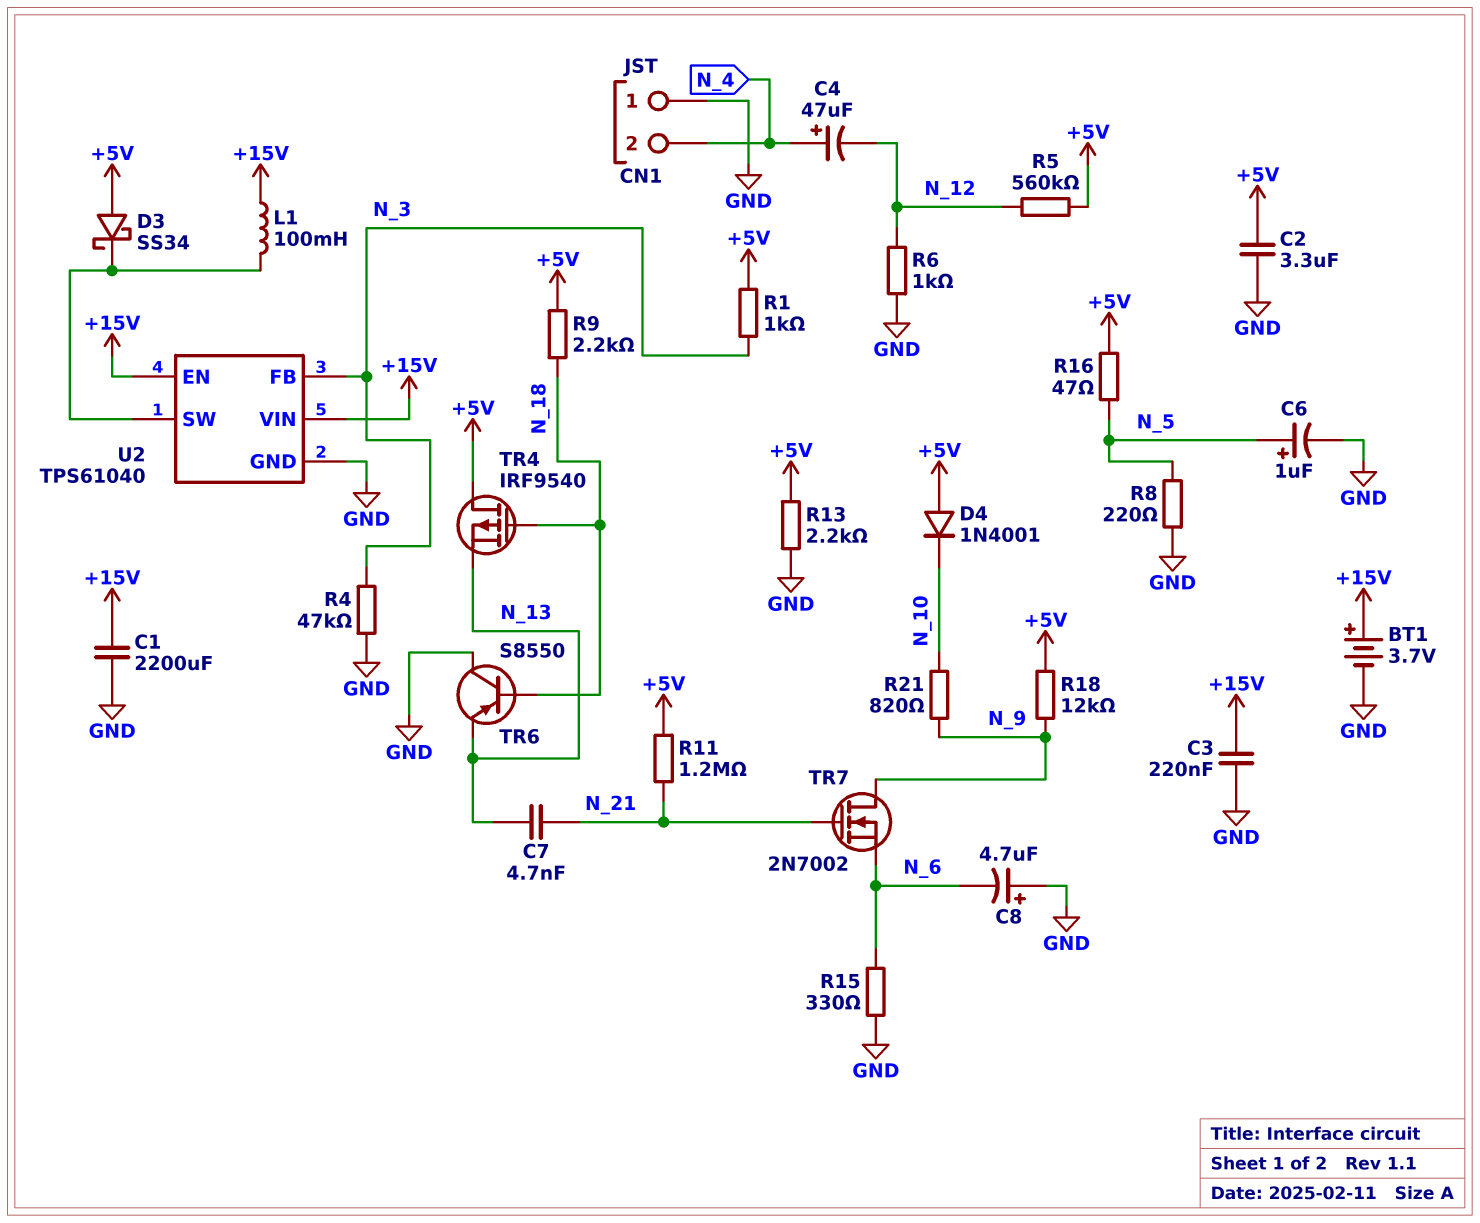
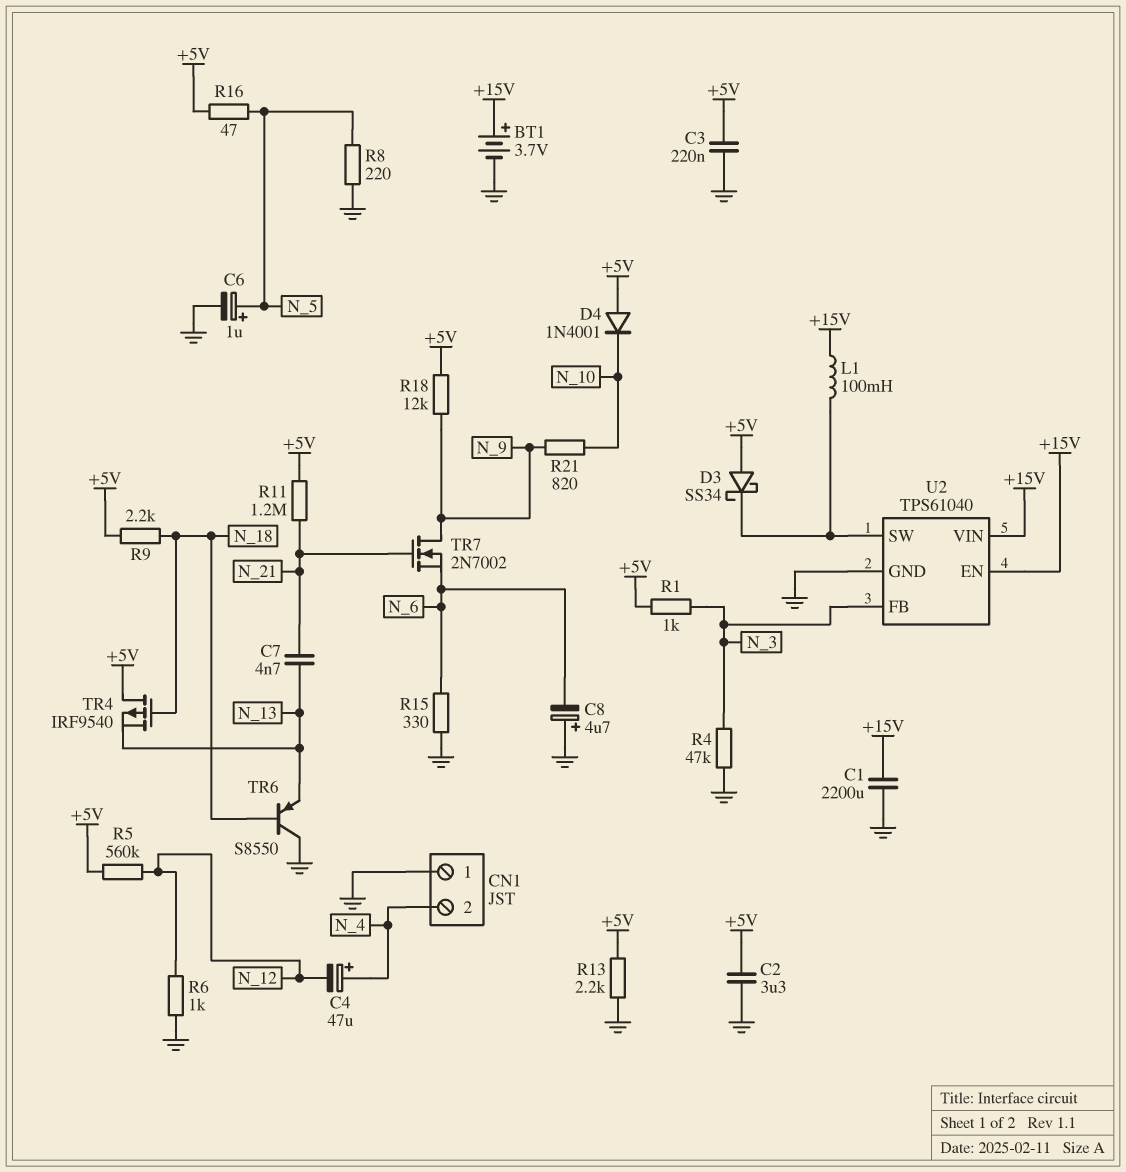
C3: 220nF (+15V, GND) -> 220nF (+5V, GND)

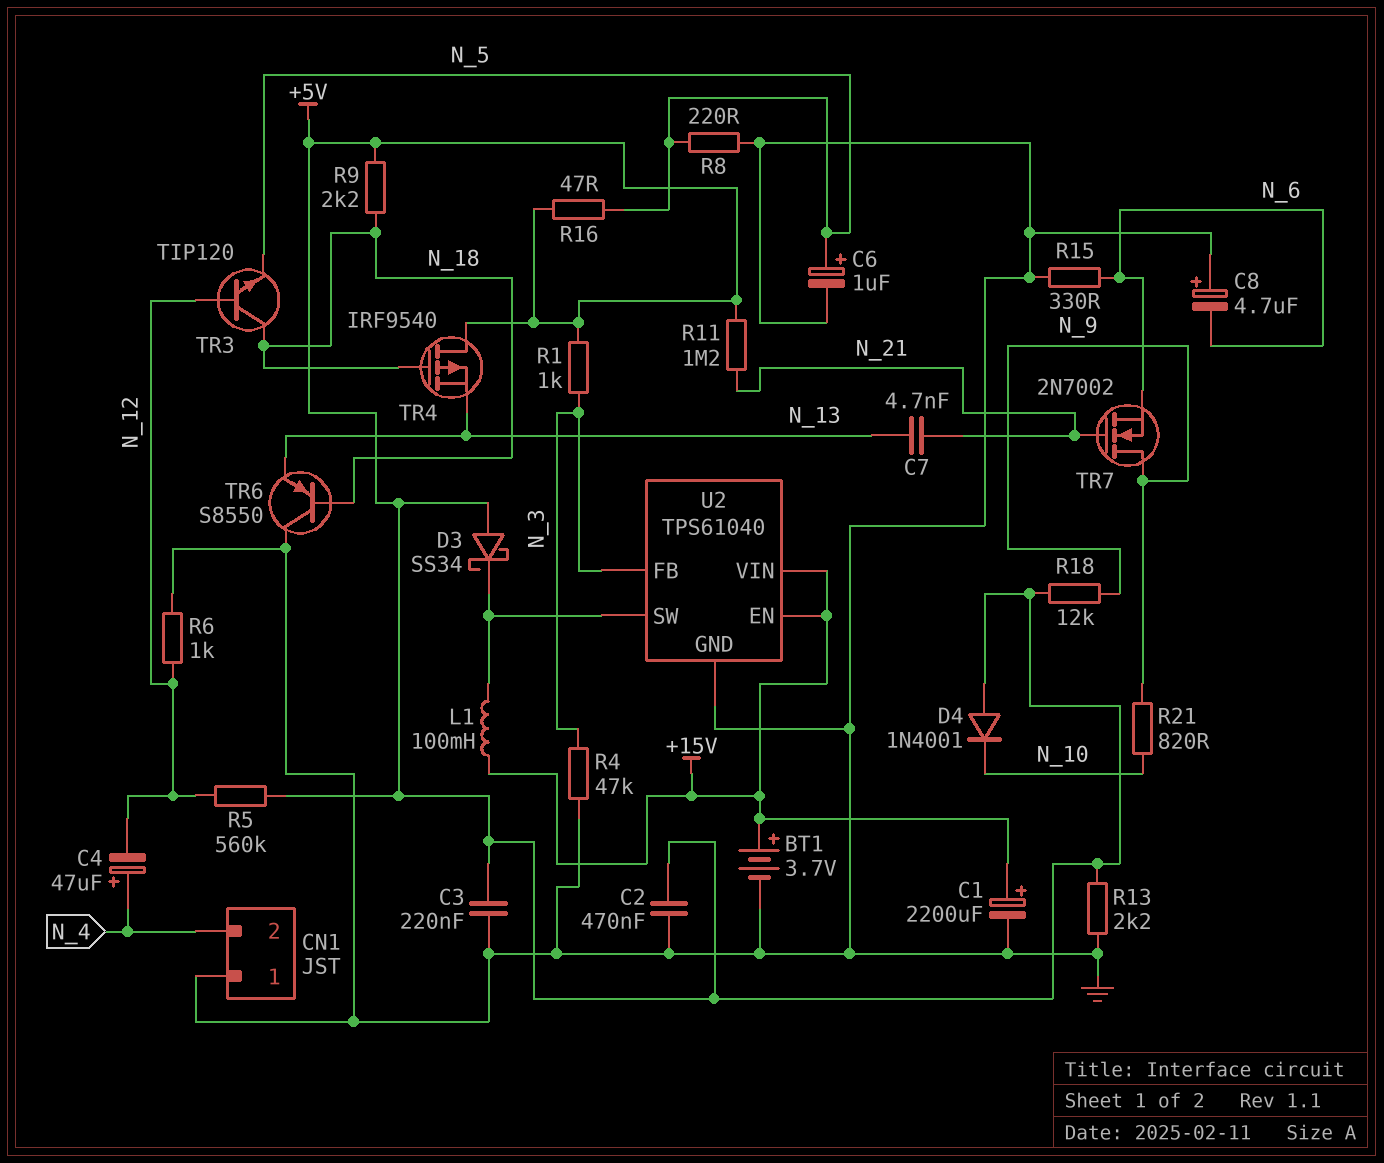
C1: 2200uF (+15V, GND) -> 2200uF (plus +15V, minus GND)
C2: 3.3uF (+5V, GND) -> 470nF (+5V, GND)
TR3: none -> NPN TIP120 (B N_12, C N_18, E N_5)

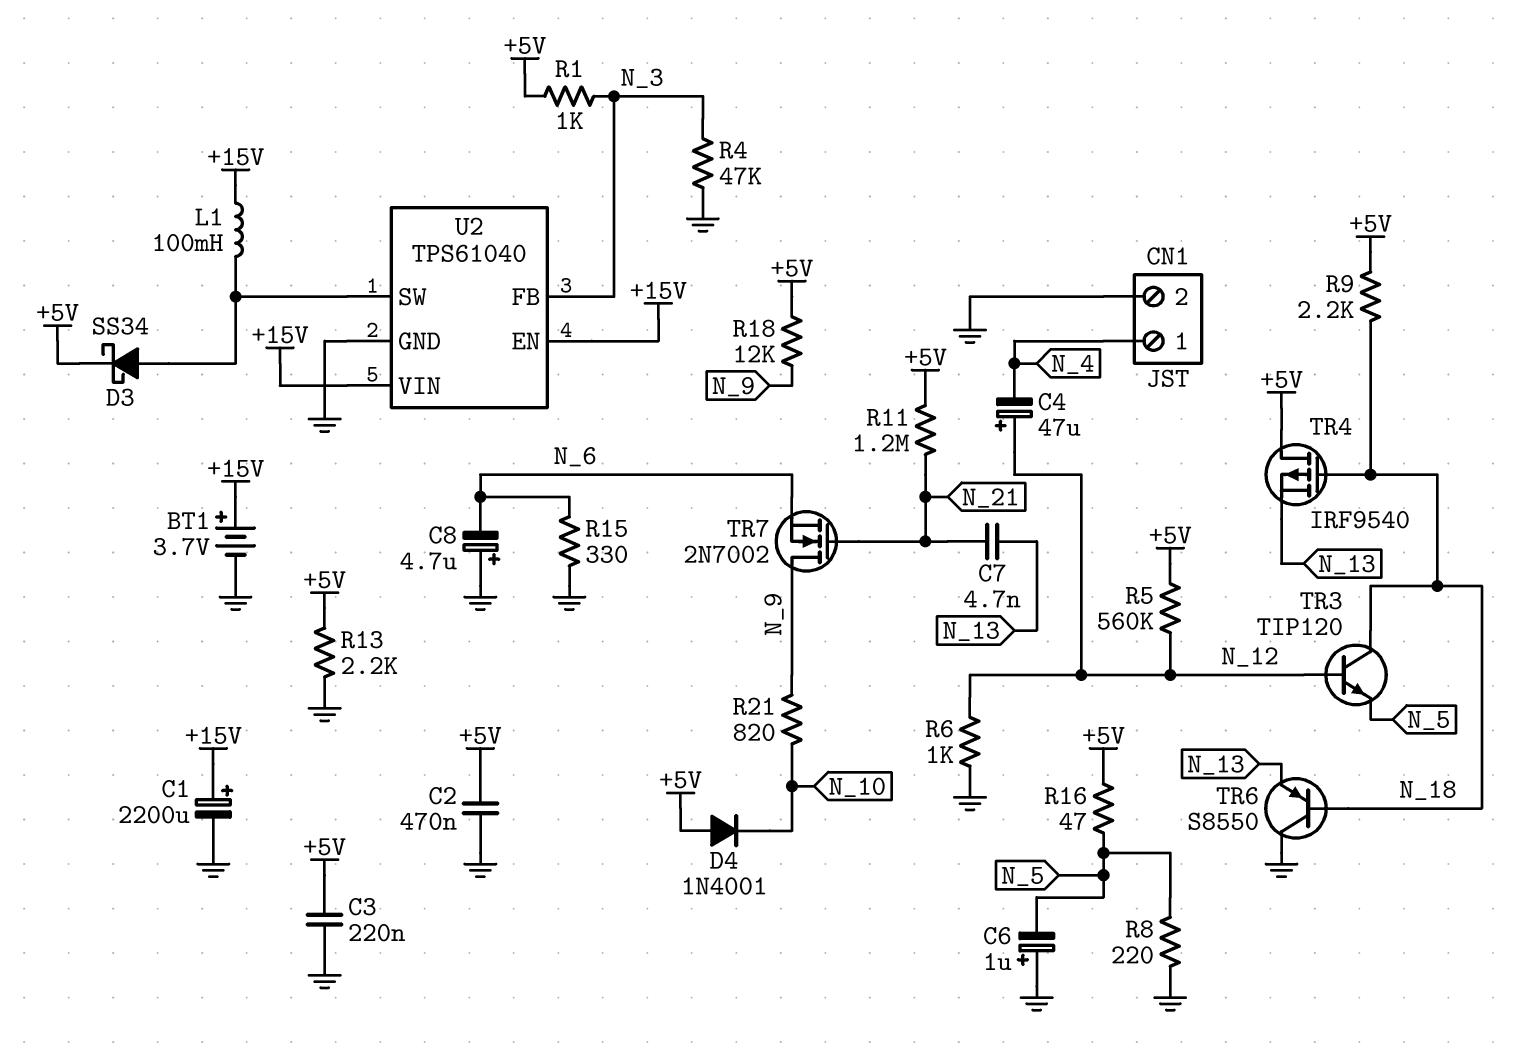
C4: 47uF (plus N_4, minus N_12) -> 47uF (plus N_12, minus N_4)
C6: 1uF (plus N_5, minus GND) -> 1uF (plus GND, minus N_5)
CN1 pin 1: GND -> N_4
CN1 pin 2: N_4 -> GND
D3: schottky SS34 (A +5V, K U2/SW) -> schottky SS34 (A U2/SW, K +5V)

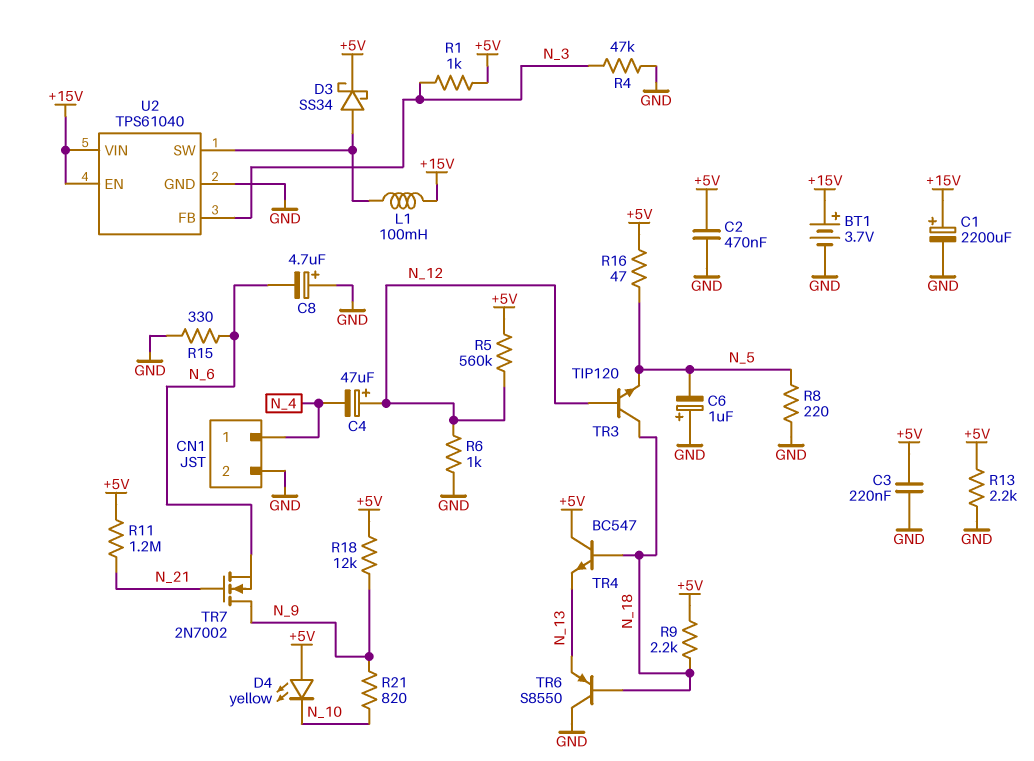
C7: 4.7nF (N_13, N_21) -> none
D4: diode 1N4001 (A +5V, K N_10) -> LED yellow (A +5V, K N_10)
TR4: PMOS IRF9540 (G N_18, D +5V, S N_13) -> NPN BC547 (B N_18, C +5V, E N_13)

